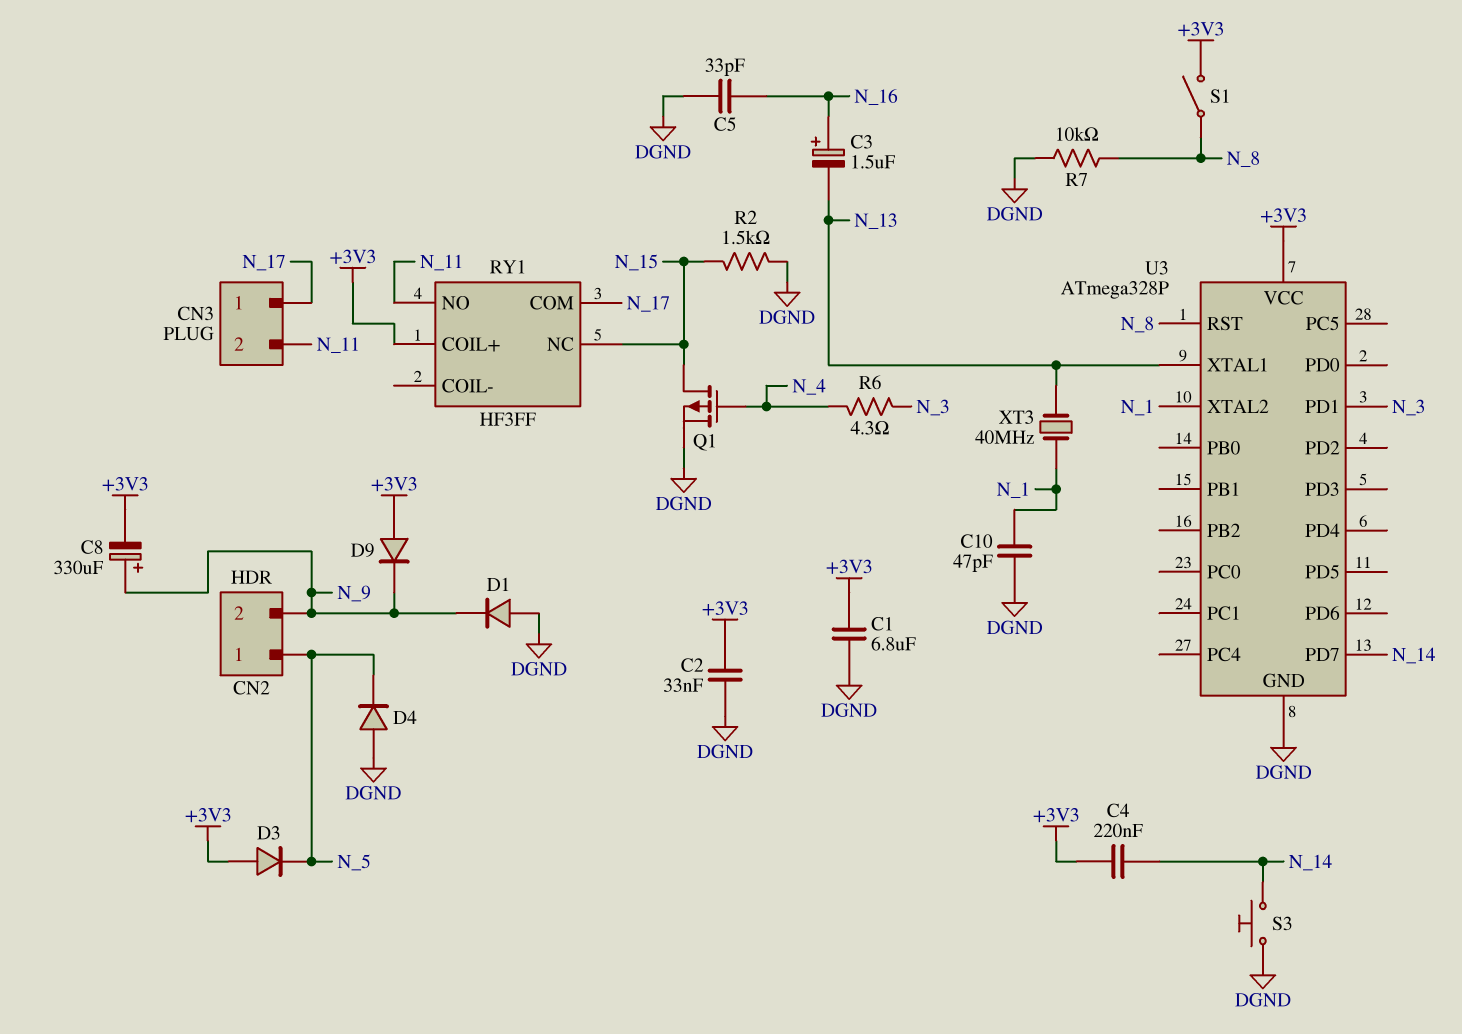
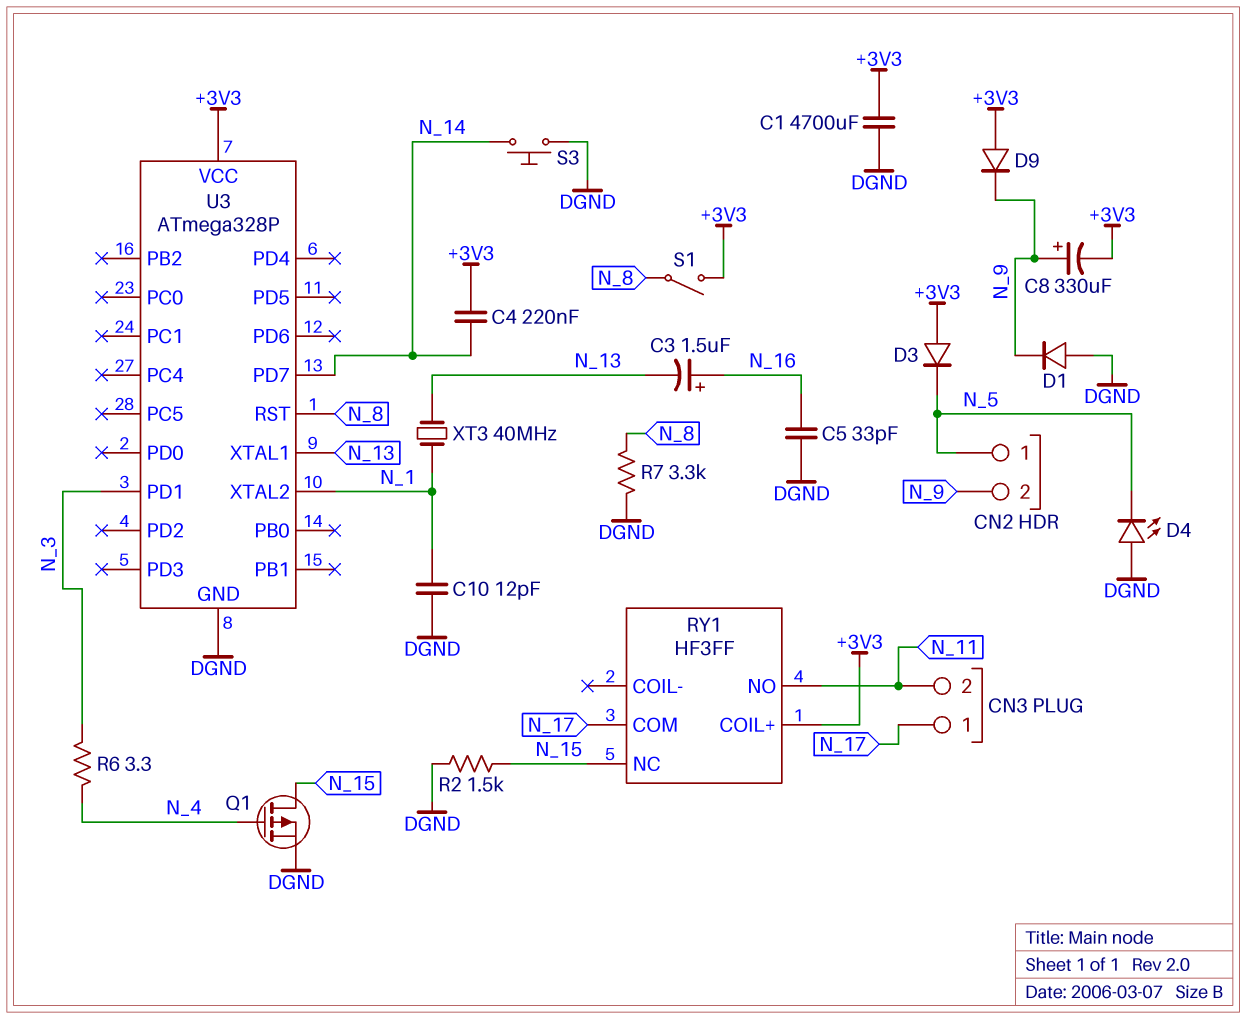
C1: 6.8uF (+3V3, DGND) -> 4700uF (+3V3, DGND)
C2: 33nF (+3V3, DGND) -> none
C10: 47pF (DGND, N_1) -> 12pF (DGND, N_1)
D4: diode (A DGND, K N_5) -> LED (A DGND, K N_5)
R6: 4.3 (N_3, N_4) -> 3.3 (N_3, N_4)
R7: 10k (DGND, N_8) -> 3.3k (DGND, N_8)

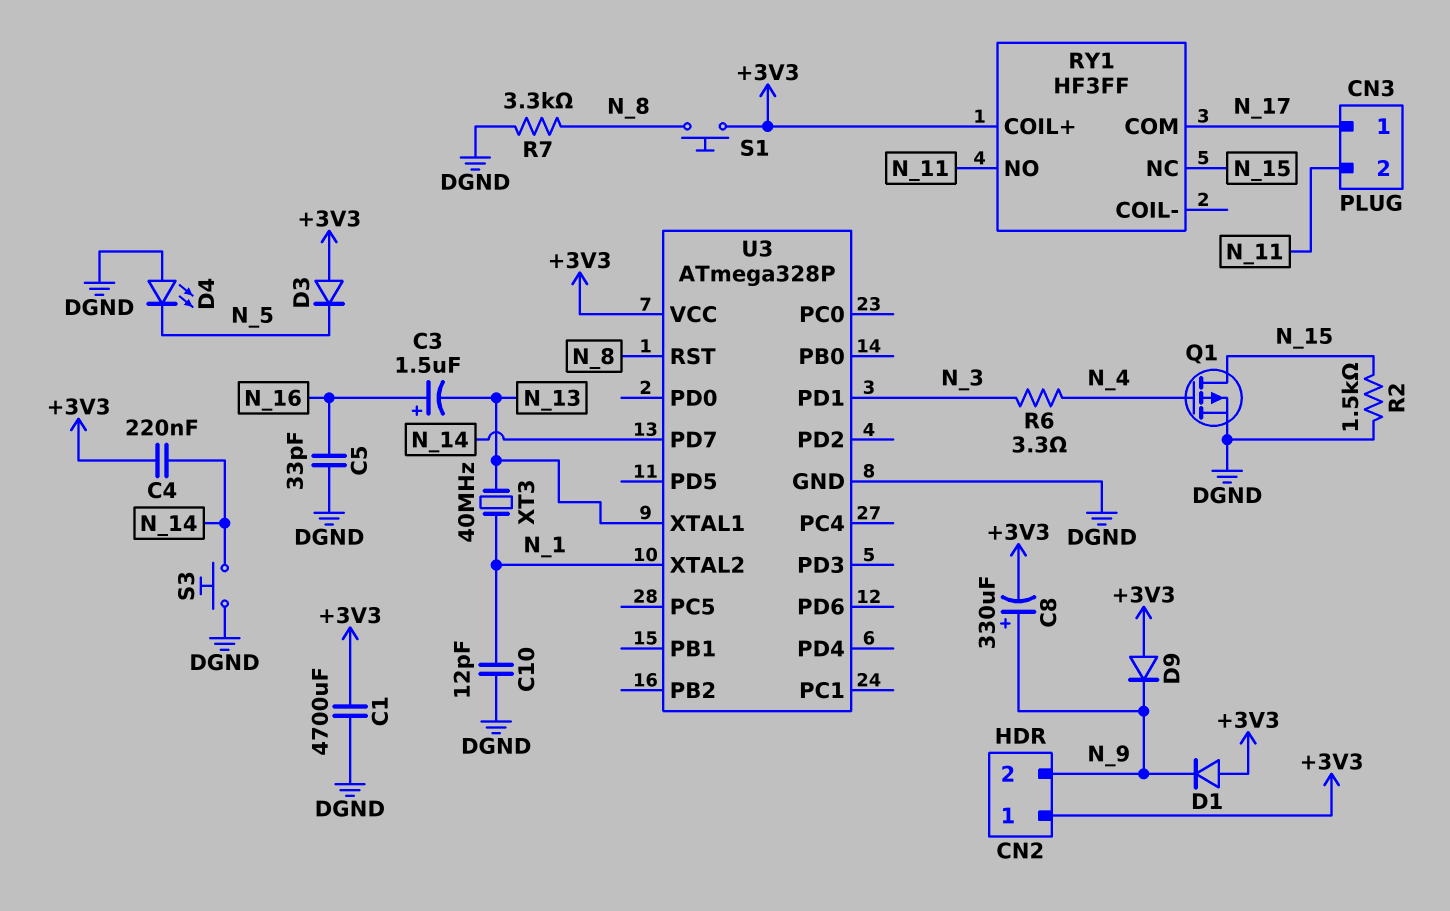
CN2 pin 1: N_5 -> +3V3
D1: diode (A DGND, K N_9) -> diode (A +3V3, K N_9)
S1: switch (+3V3, N_8) -> button (+3V3, N_8)

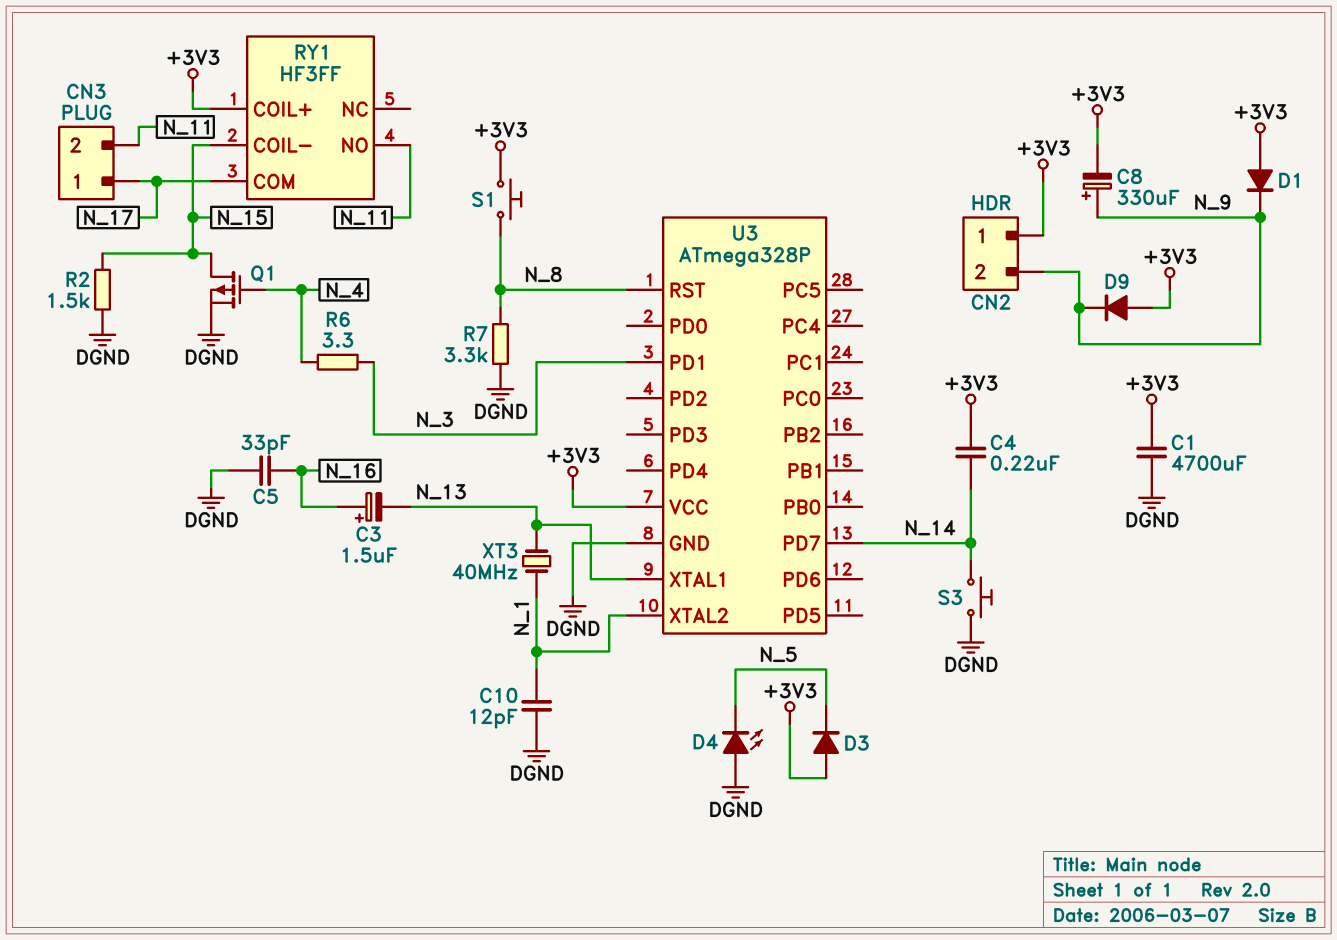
RY1 pin COIL-: none -> N_15
RY1 pin NC: N_15 -> none

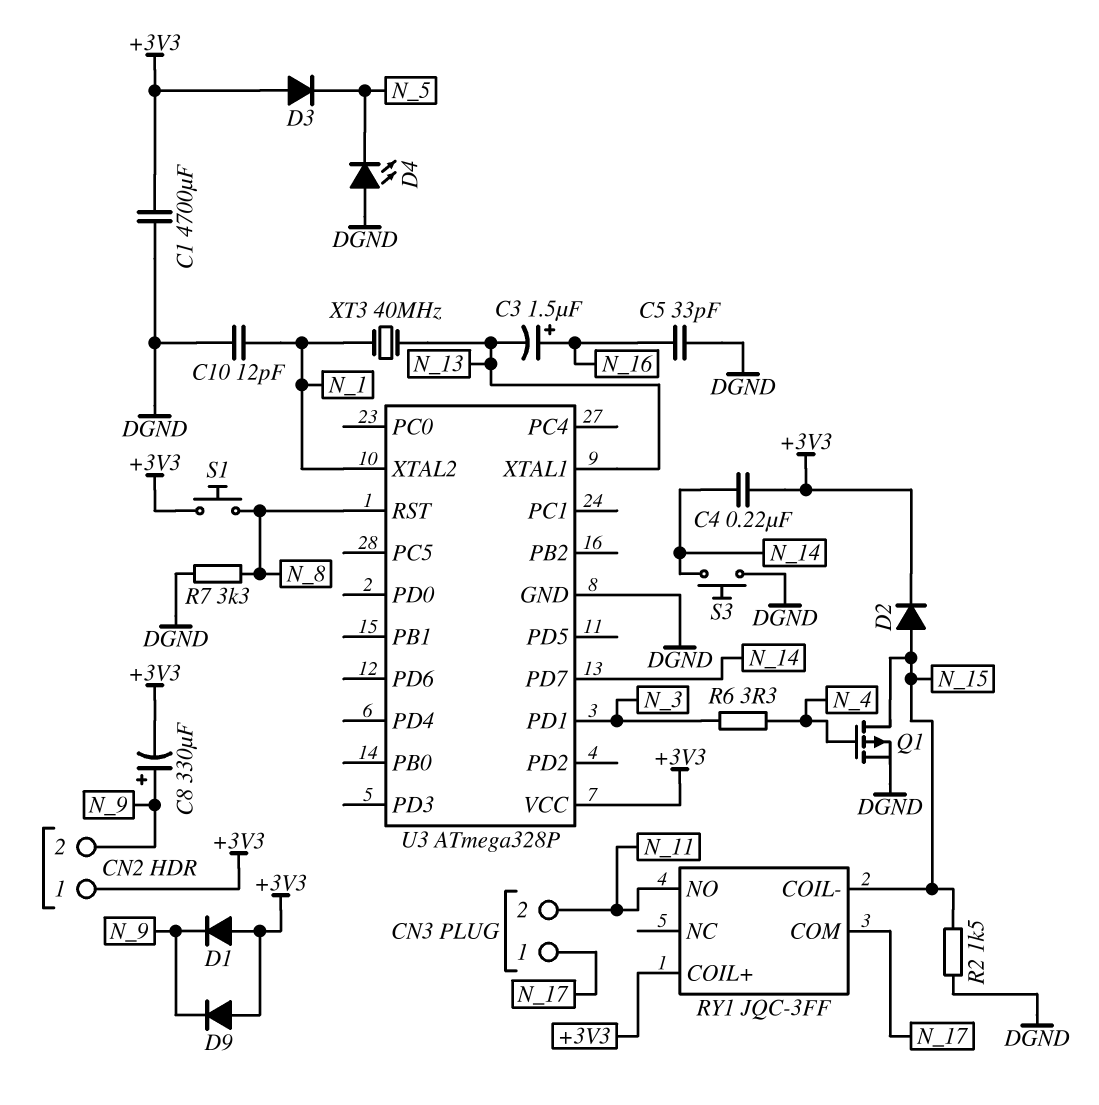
D2: none -> diode (A N_15, K +3V3)
RY1: HF3FF -> JQC-3FF

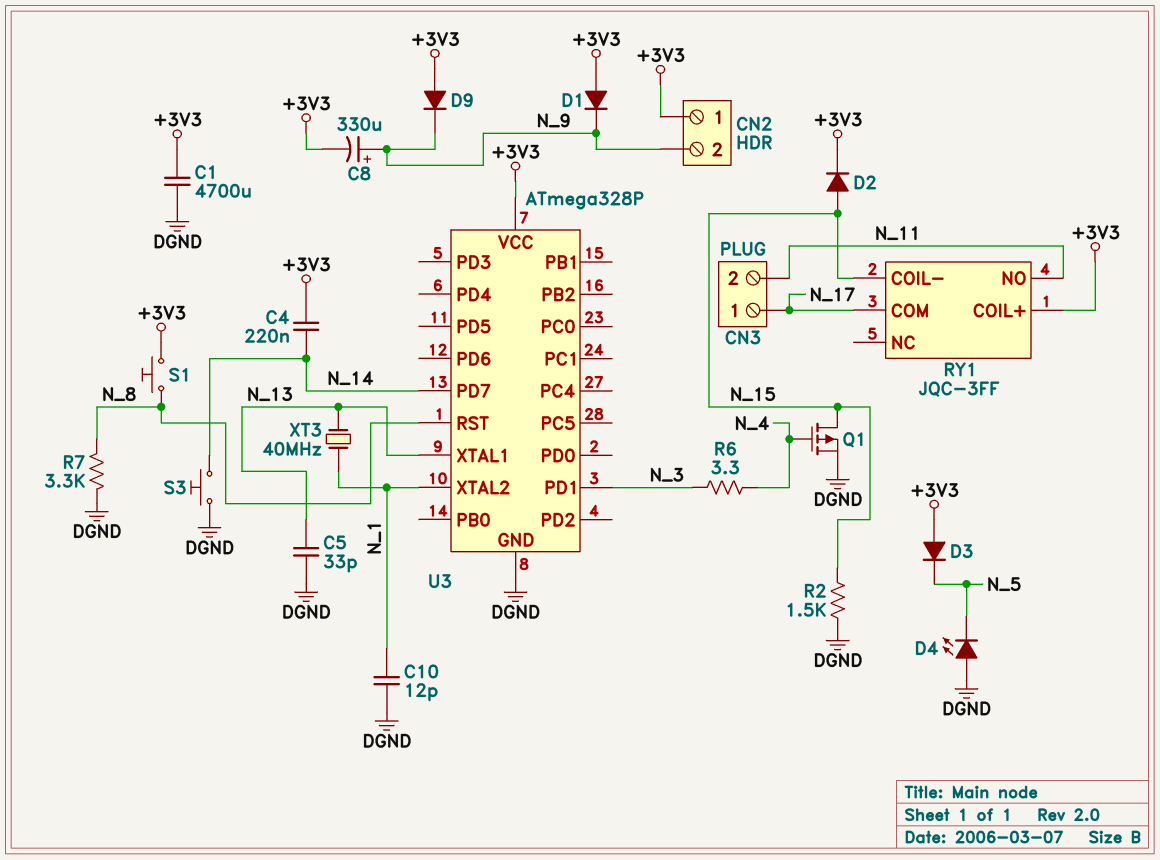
C3: 1.5uF (plus N_16, minus N_13) -> none
C5: 33pF (DGND, N_16) -> 33pF (DGND, N_13)

